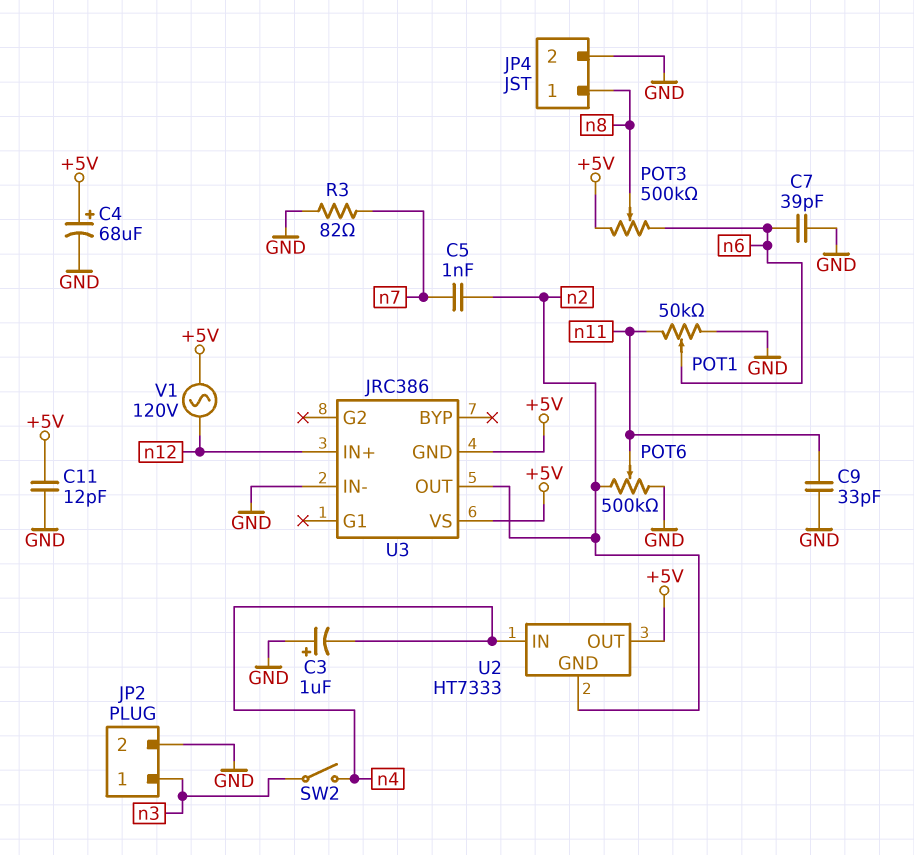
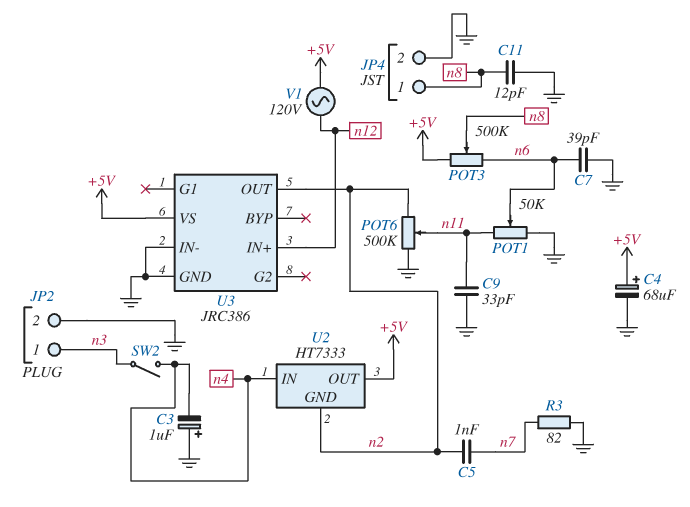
C11: 12pF (+5V, GND) -> 12pF (GND, n8)
U3 pin GND: +5V -> GND

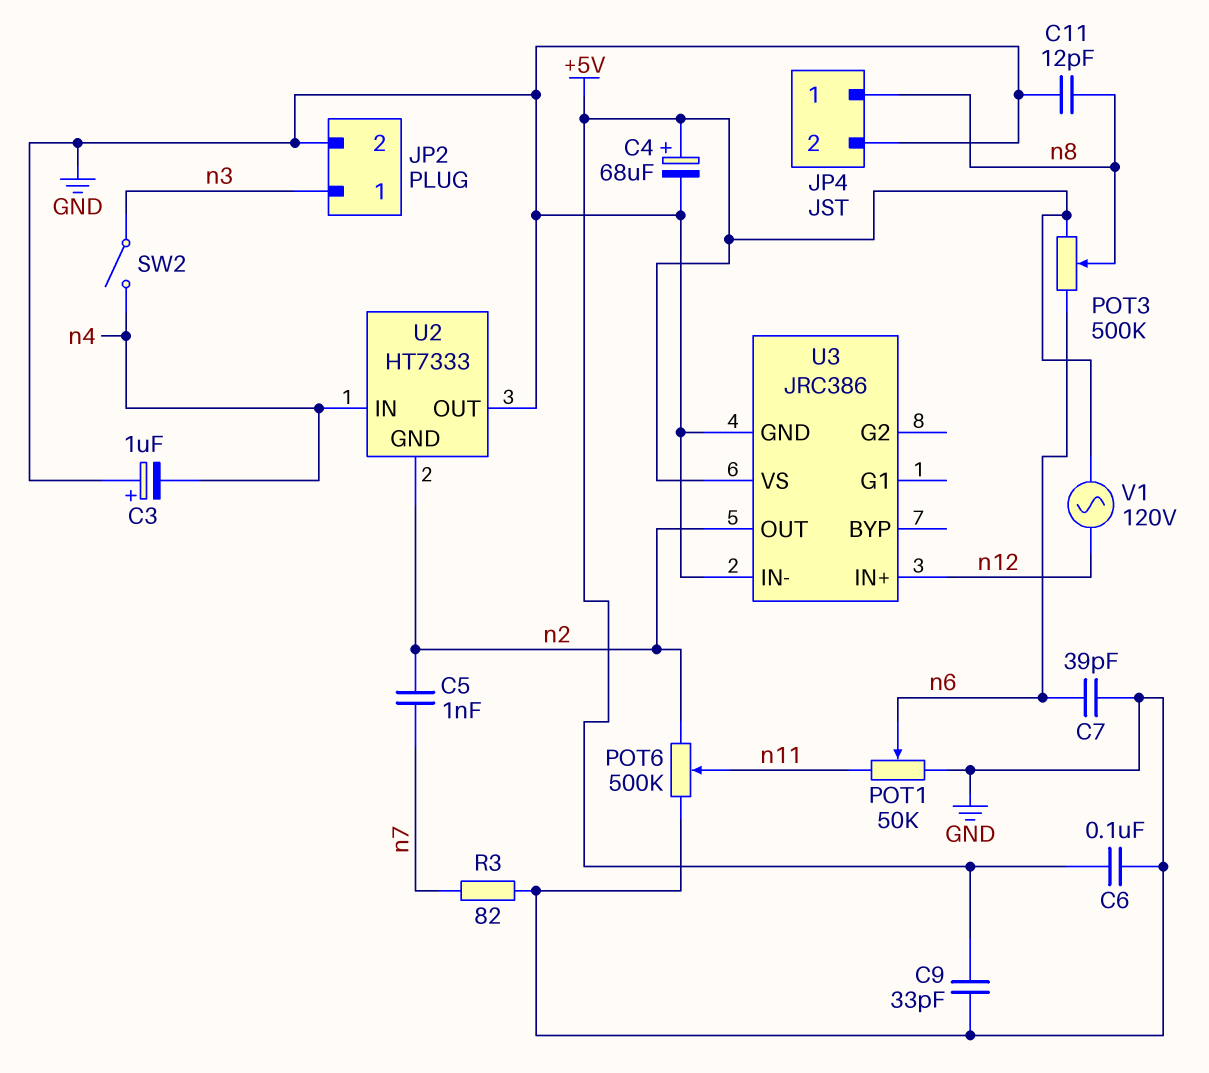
C6: none -> 100nF (+5V, GND)
C9: 33pF (GND, n11) -> 33pF (+5V, GND)
U2 pin OUT: +5V -> GND

